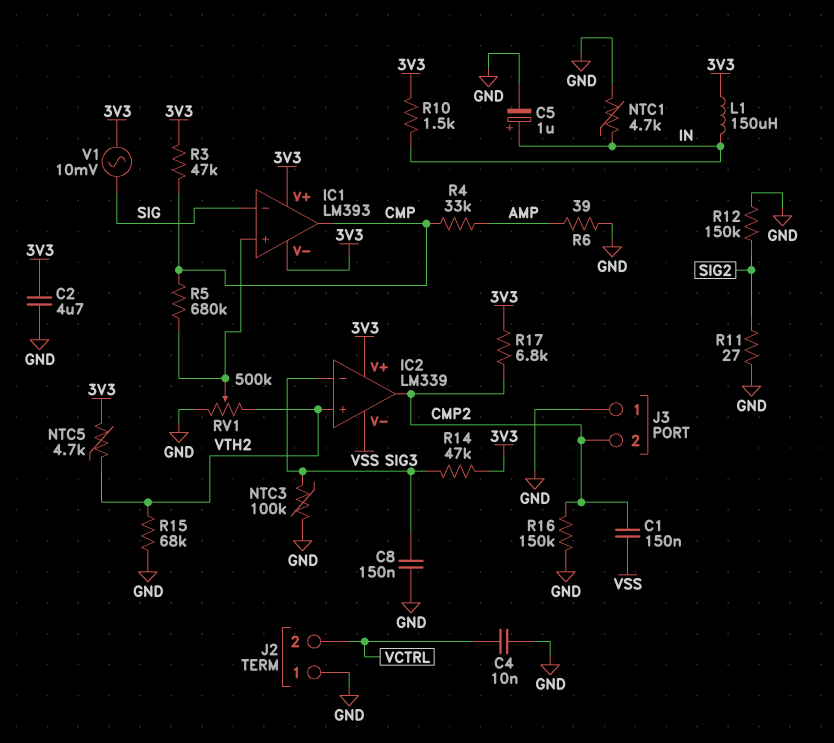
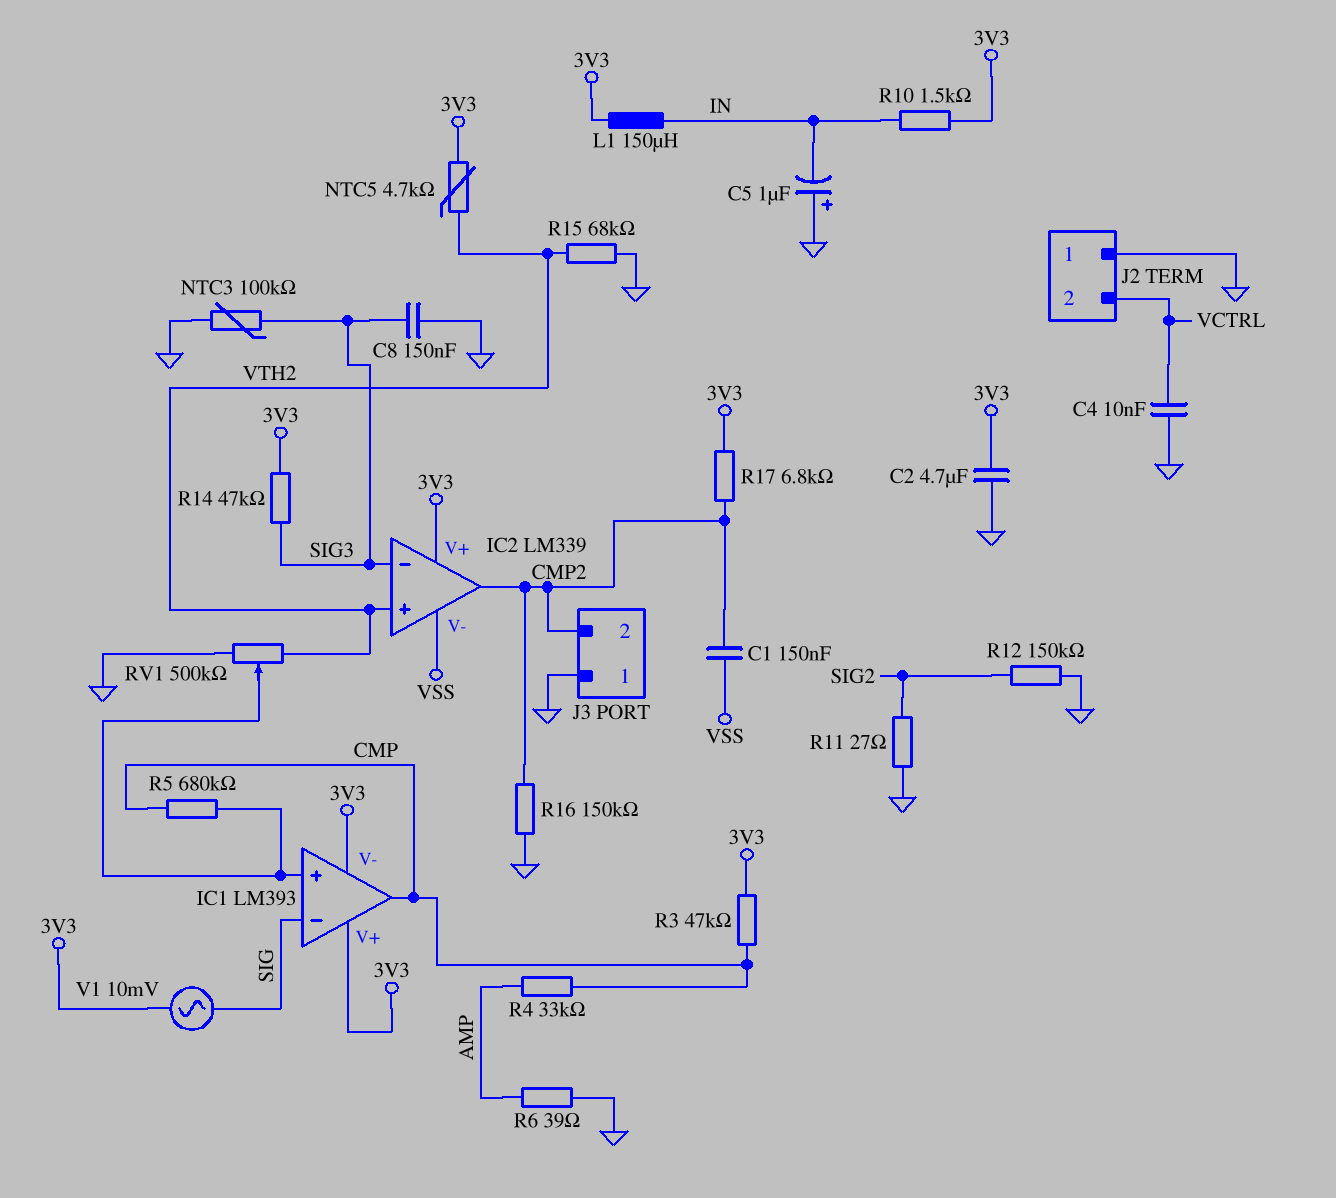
C5: 1uF (plus IN, minus GND) -> 1uF (plus GND, minus IN)
NTC1: 4.7k (GND, IN) -> none

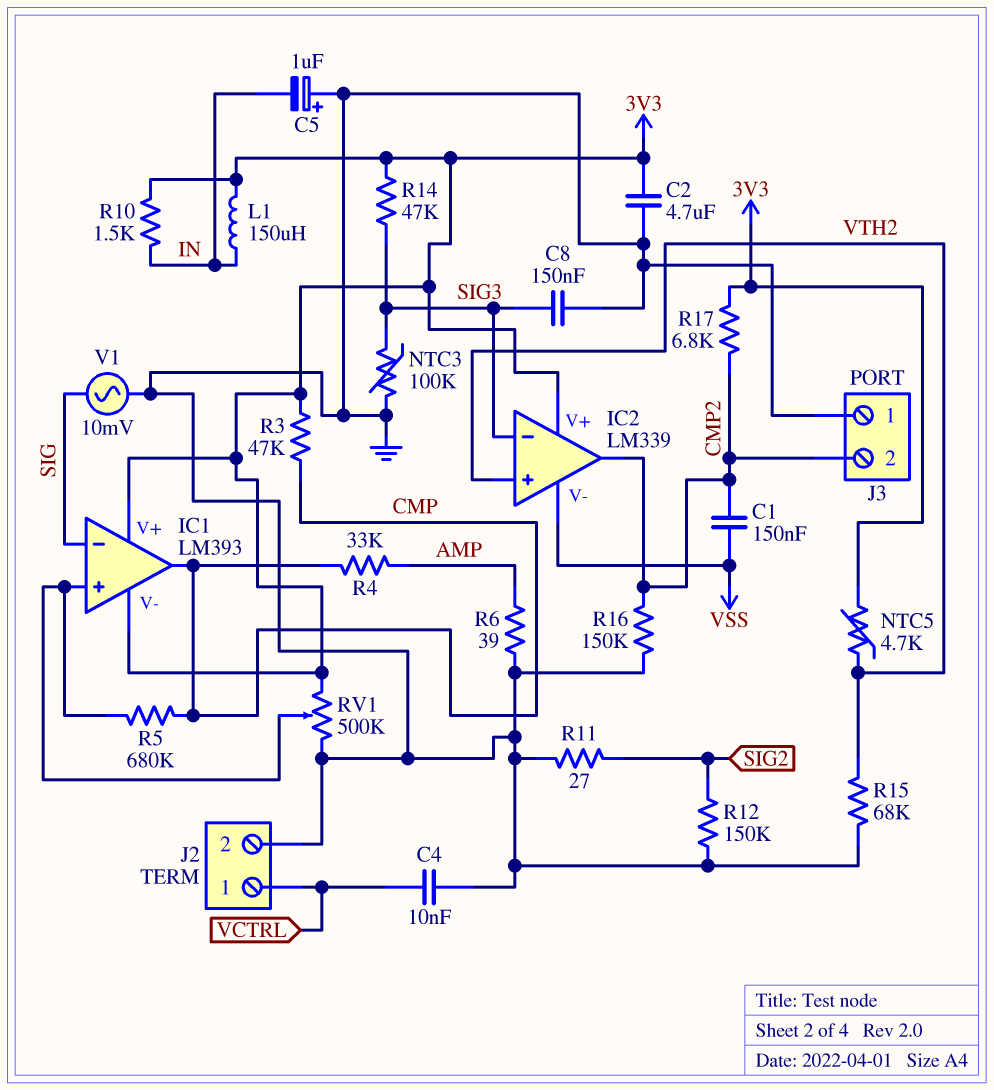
J2 pin 1: GND -> VCTRL
J2 pin 2: VCTRL -> GND
RV1: 500k (GND, VTH2, wiper IC1/in+) -> 500k (3V3, GND, wiper IC1/in+)
V1: AC 10mV (3V3, SIG) -> AC 10mV (GND, SIG)

